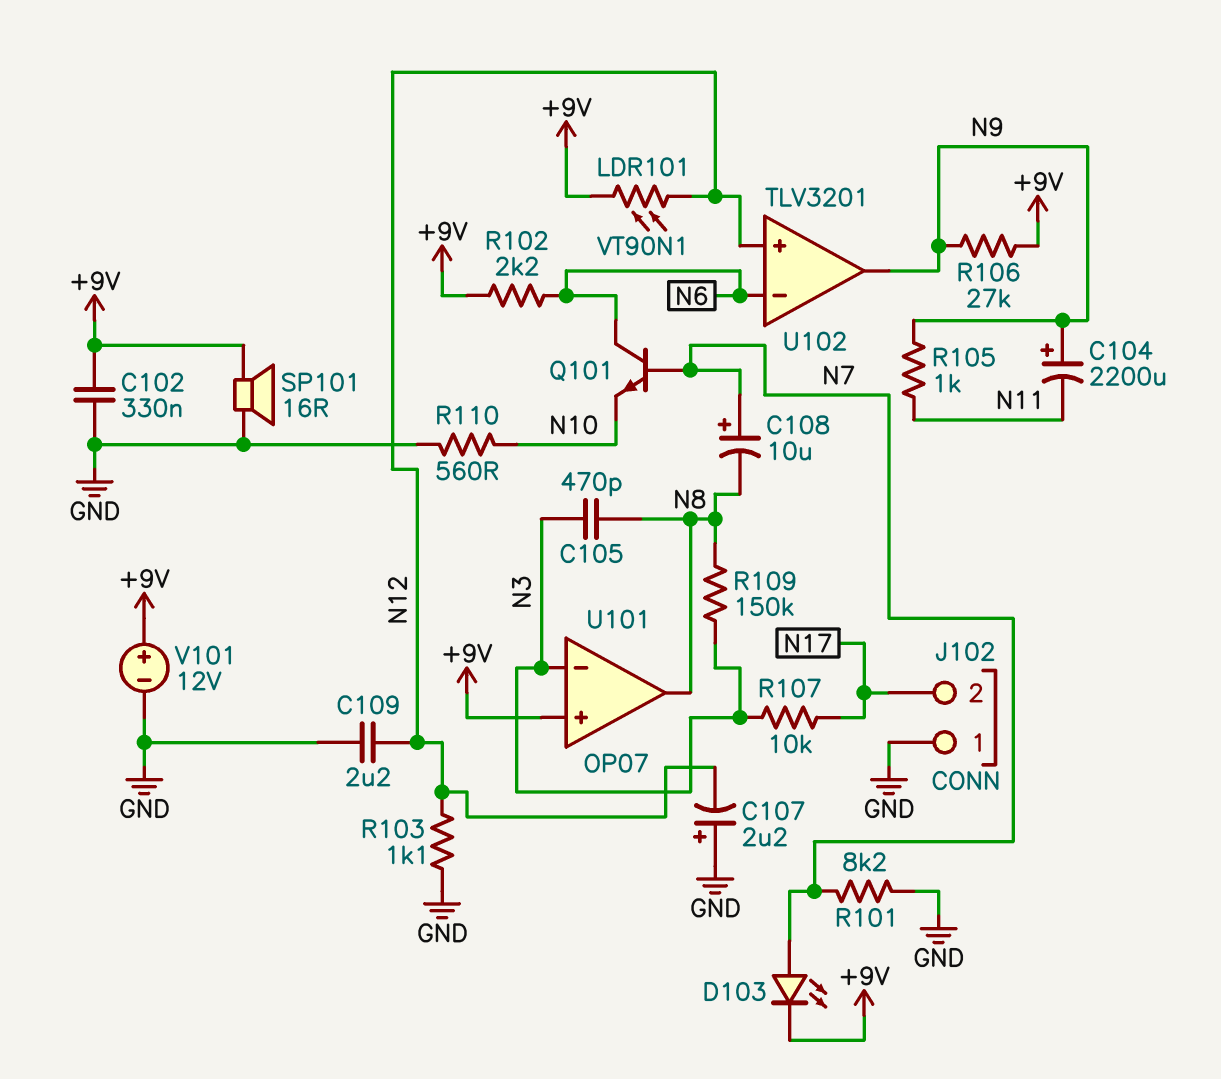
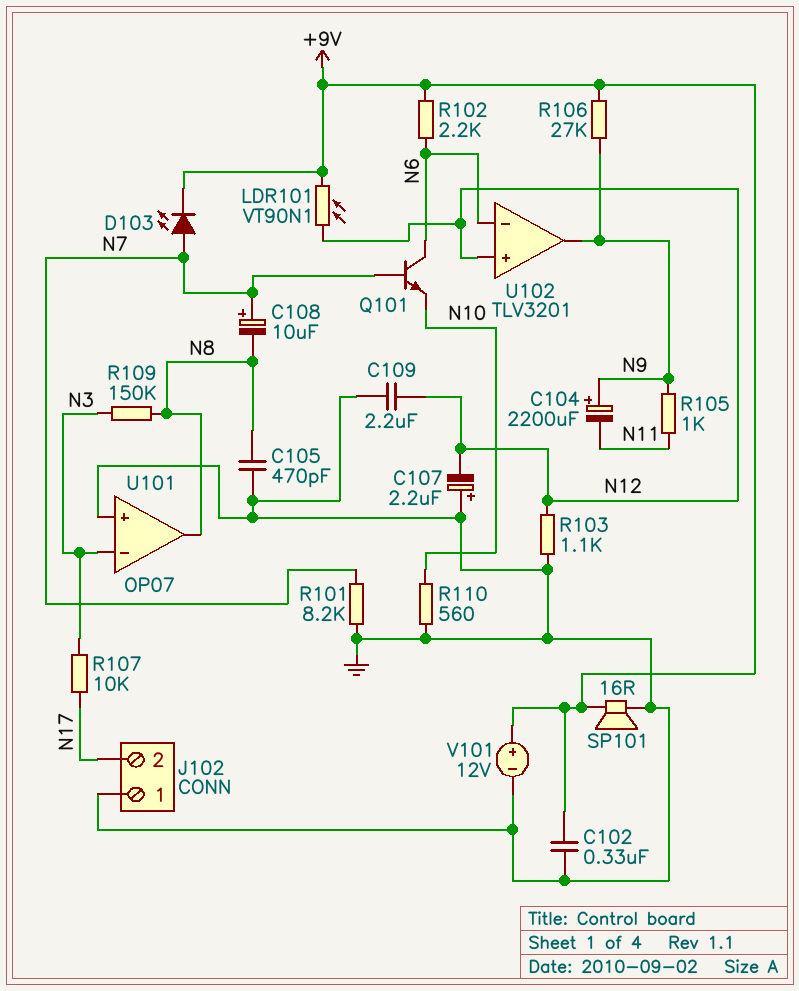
C105: 470pF (N3, N8) -> 470pF (GND, N8)
U101 pin in+: +9V -> GND

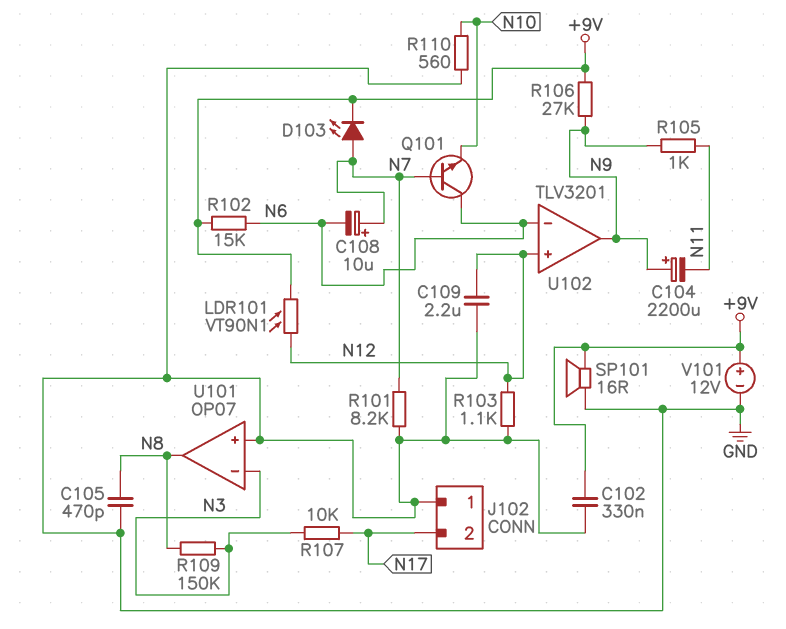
C107: 2.2uF (plus GND, minus N12) -> none
C108: 10uF (plus N7, minus N8) -> 10uF (plus N7, minus N6)
R102: 2.2k (+9V, N6) -> 15k (+9V, N6)

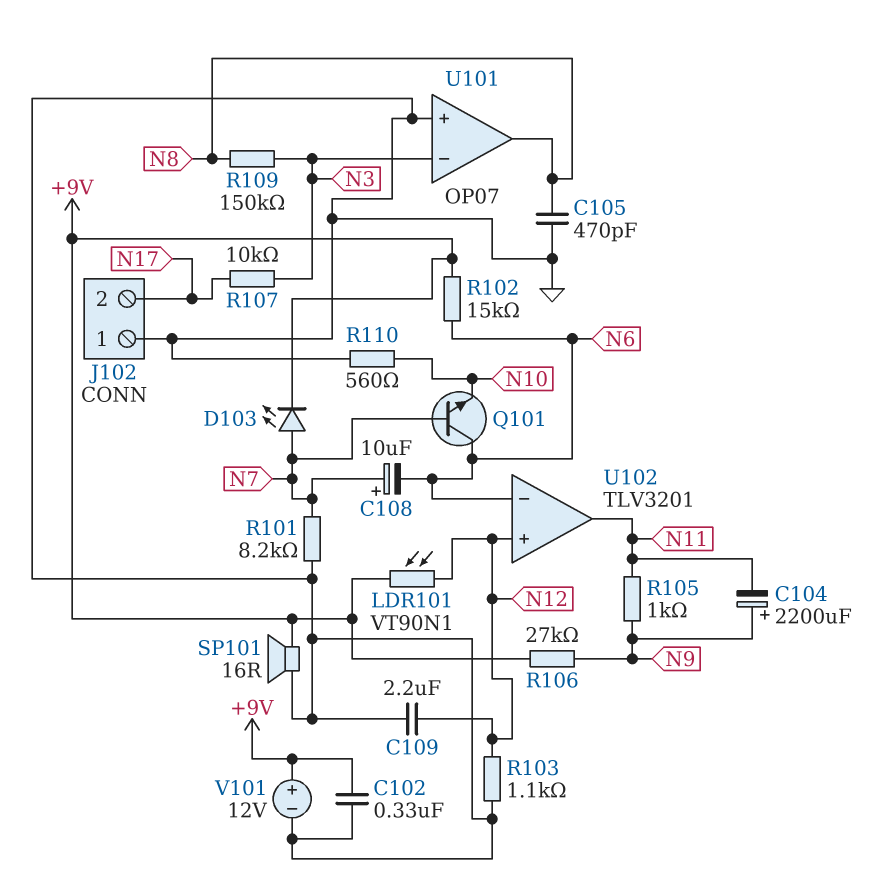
U102 pin out: N9 -> N11

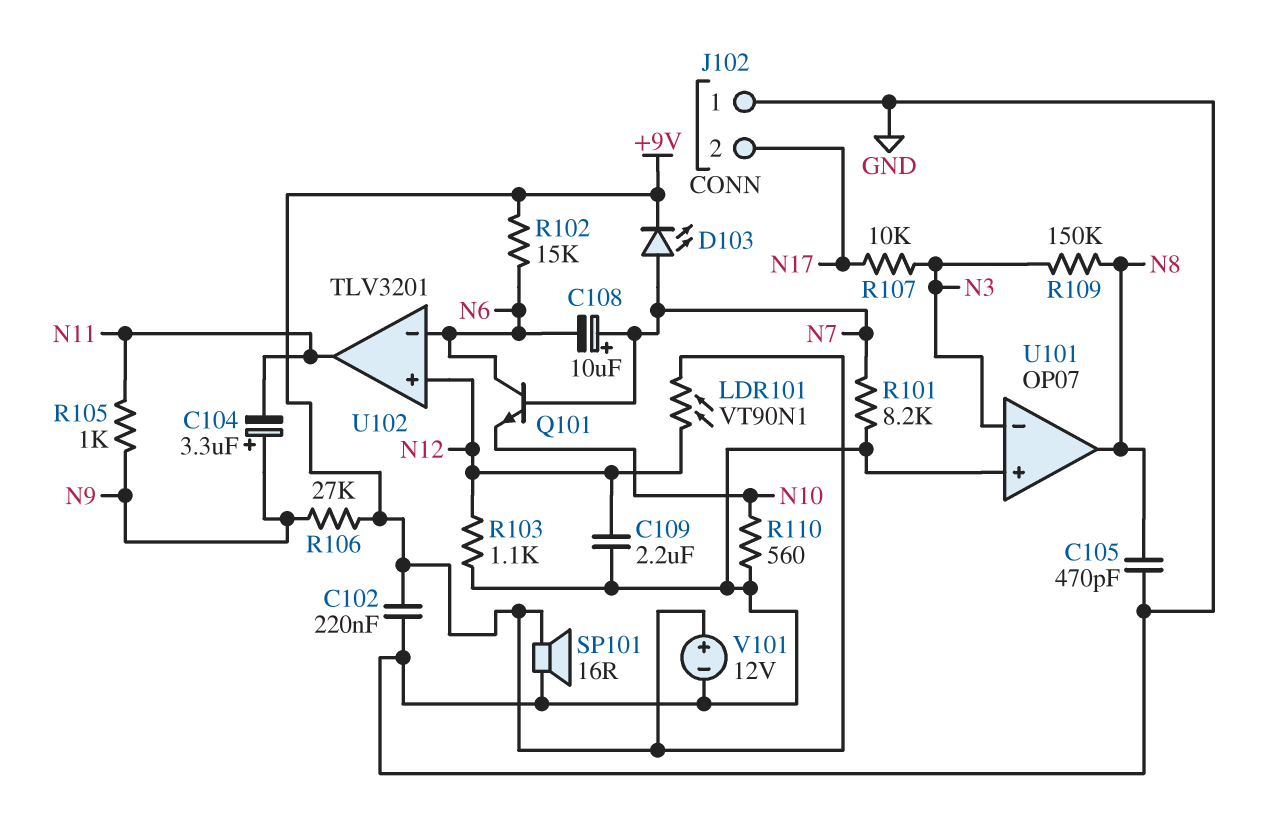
C102: 330nF (+9V, GND) -> 220nF (+9V, GND)
C104: 2200uF (plus N9, minus N11) -> 3.3uF (plus N9, minus N11)

